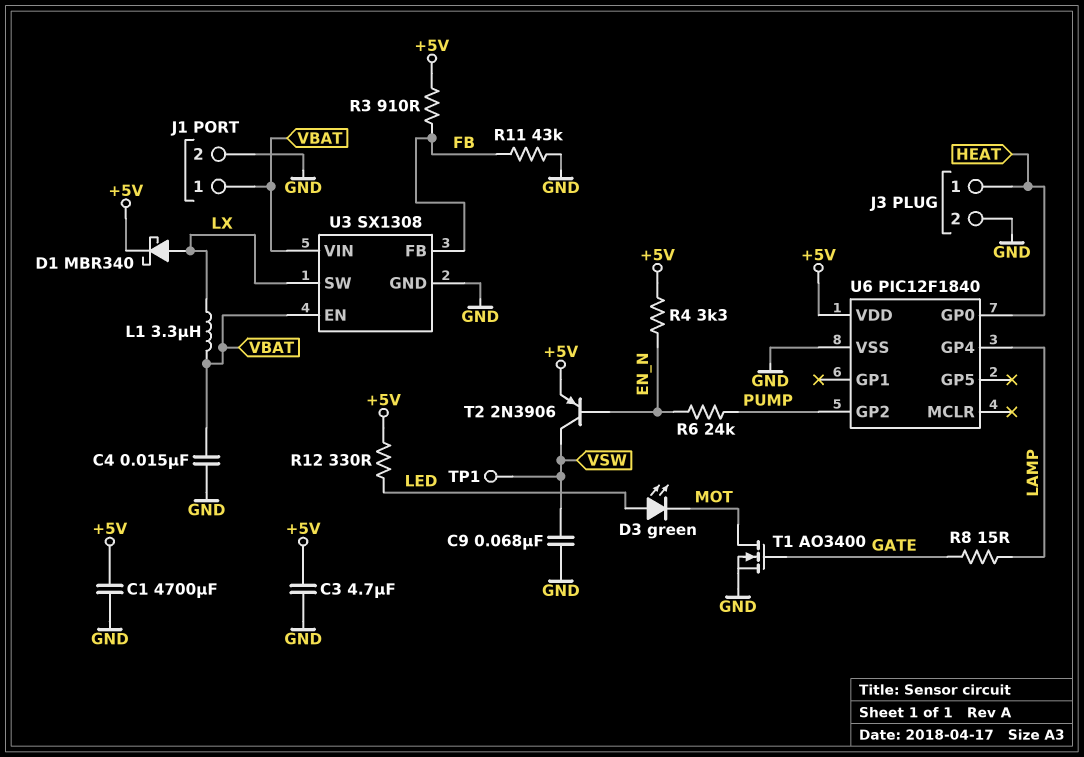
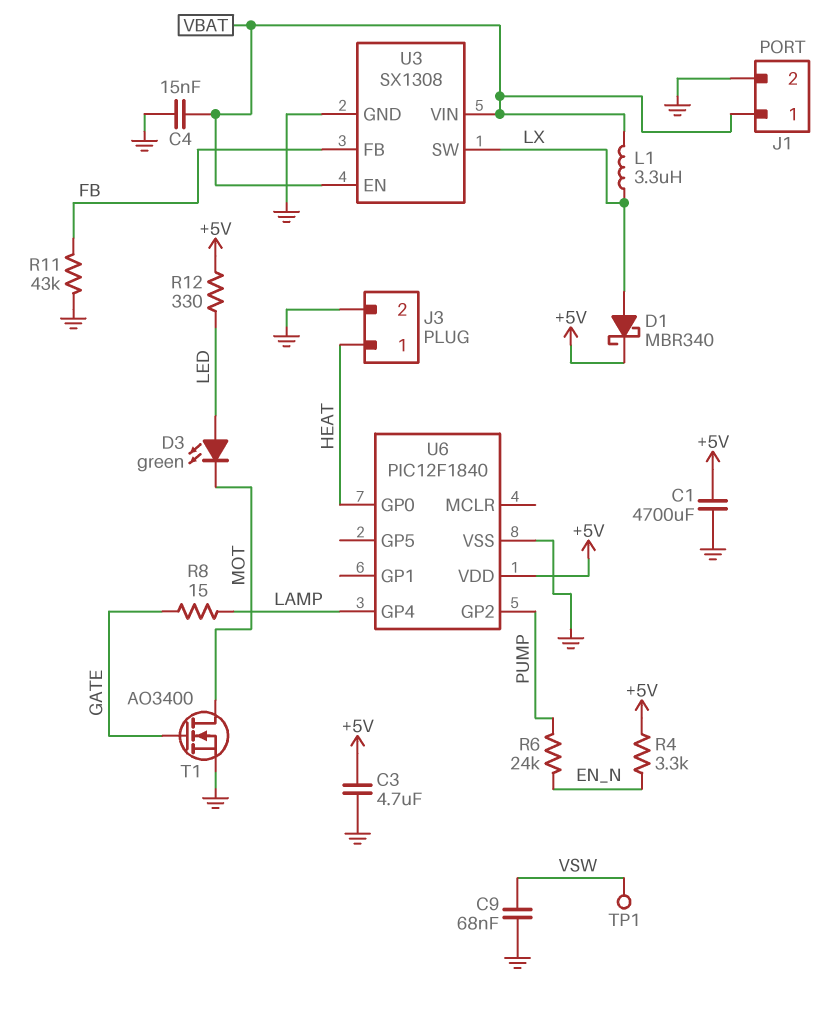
R3: 910 (+5V, FB) -> none
T2: PNP 2N3906 (B EN_N, C VSW, E +5V) -> none

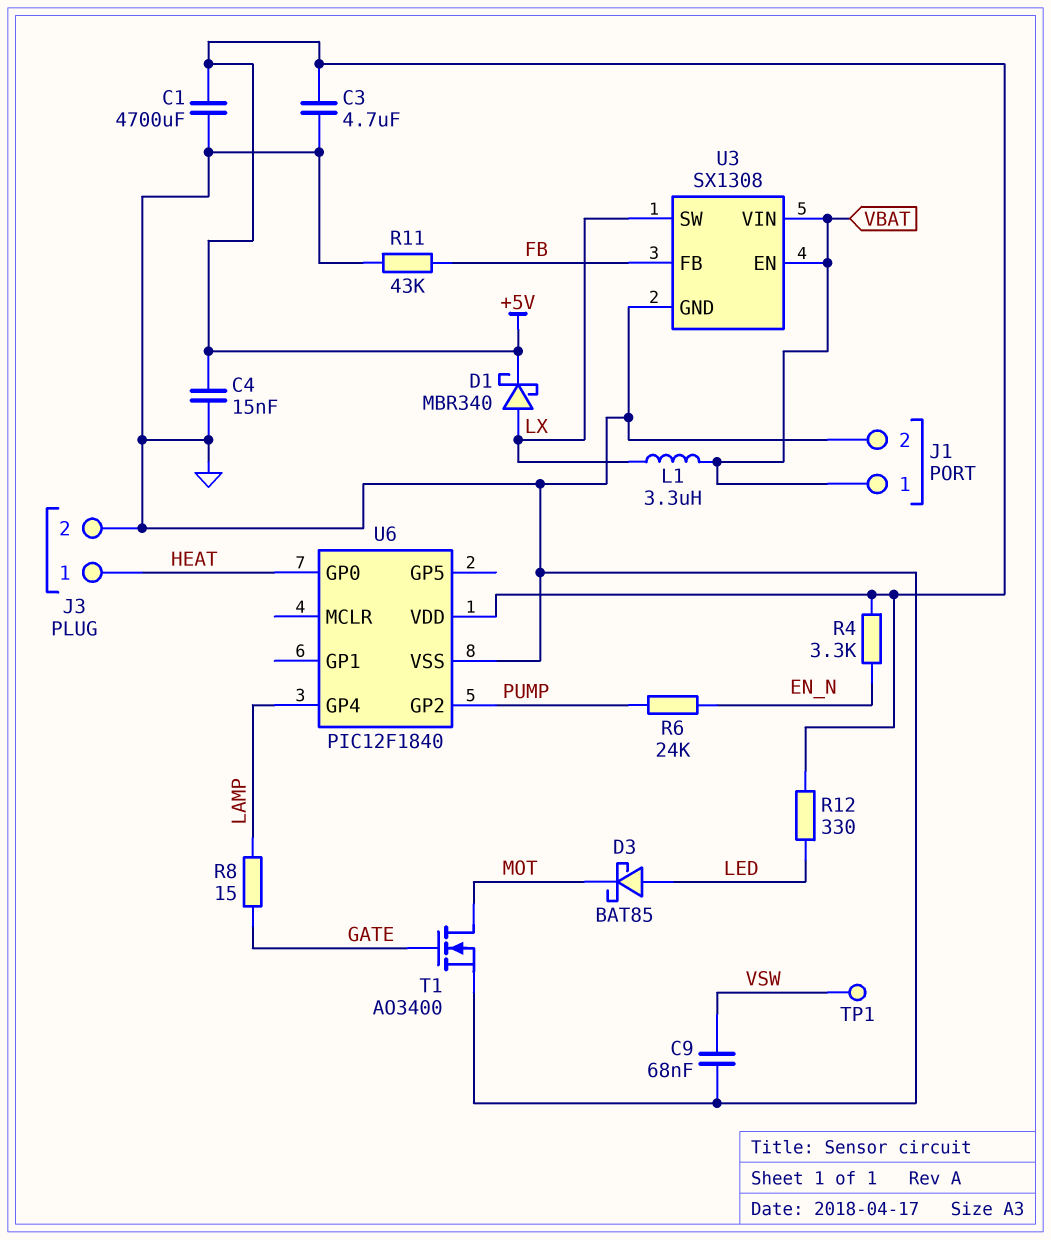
C4: 15nF (GND, VBAT) -> 15nF (+5V, GND)
D3: LED green (A LED, K MOT) -> schottky BAT85 (A LED, K MOT)

